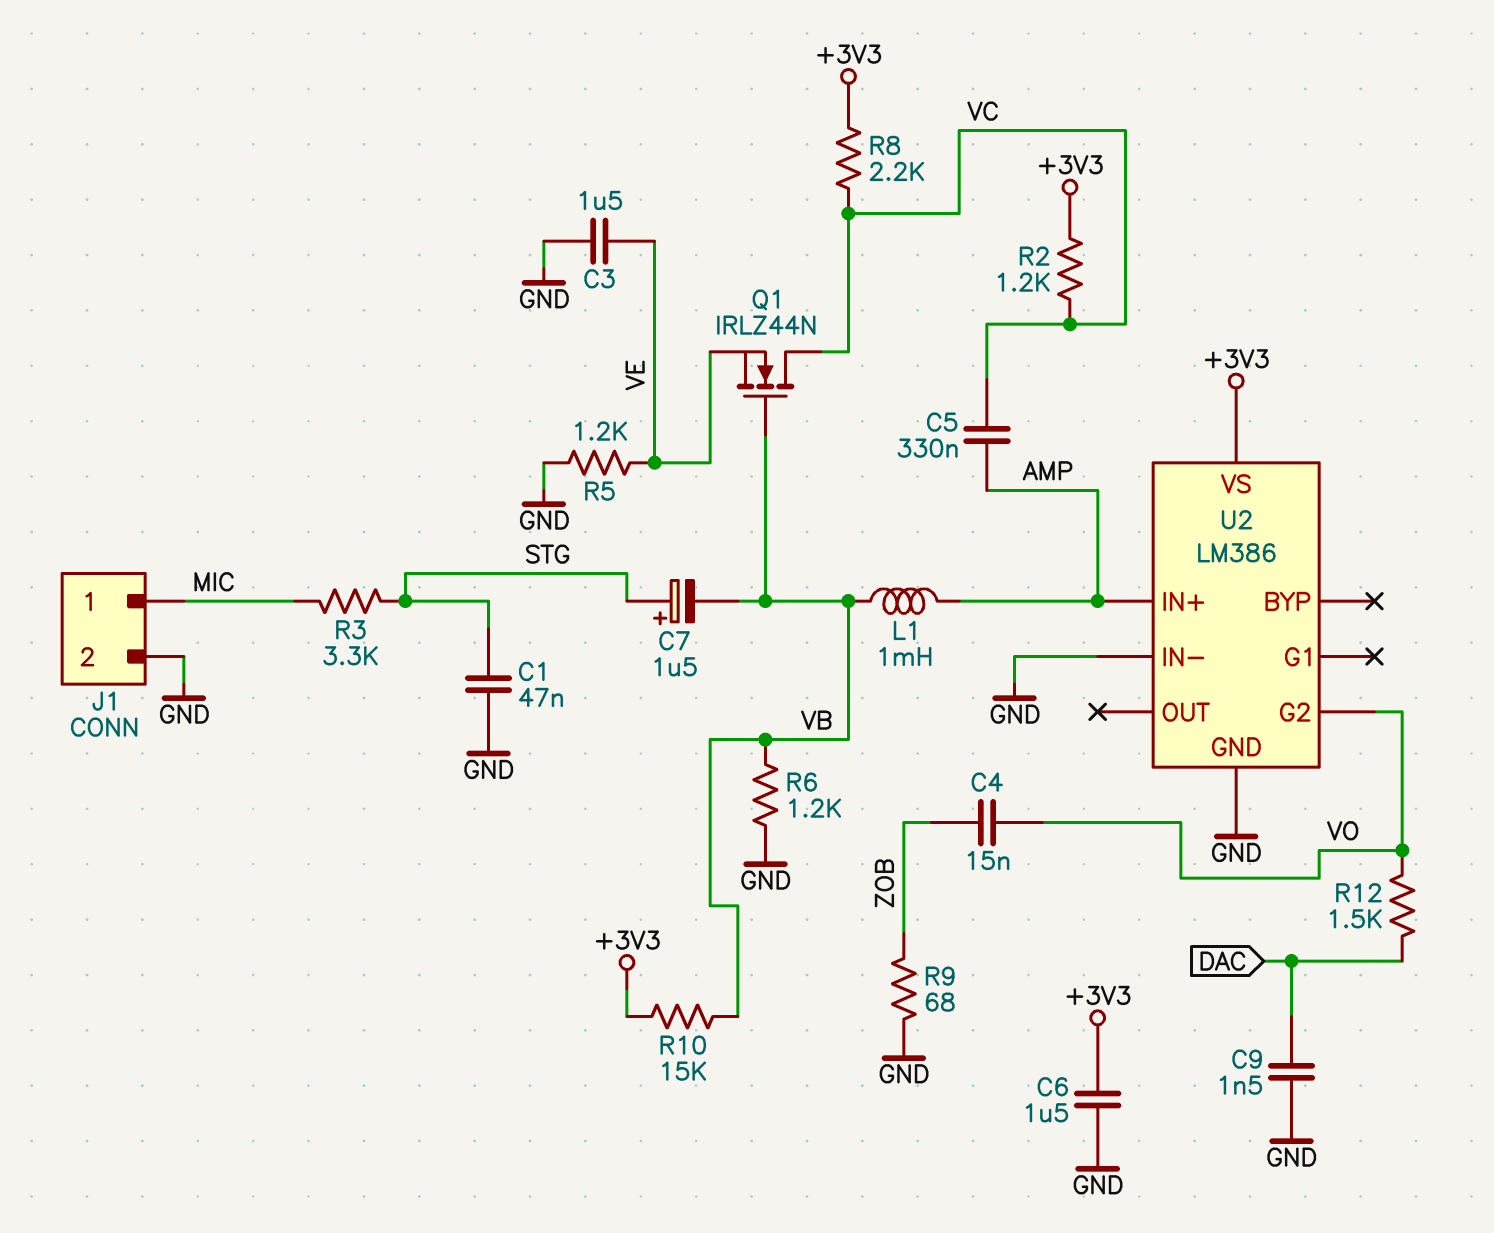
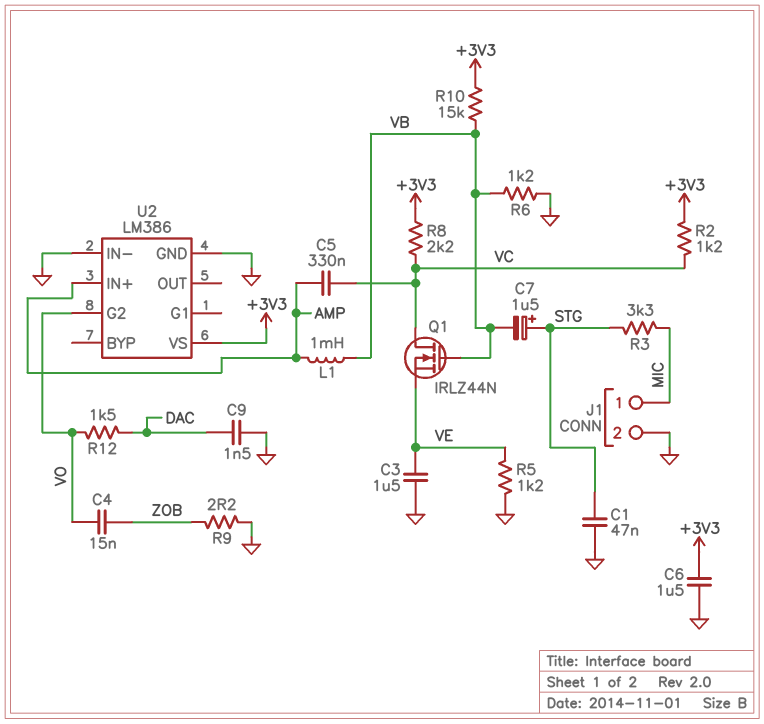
R9: 68 (GND, ZOB) -> 2.2 (GND, ZOB)

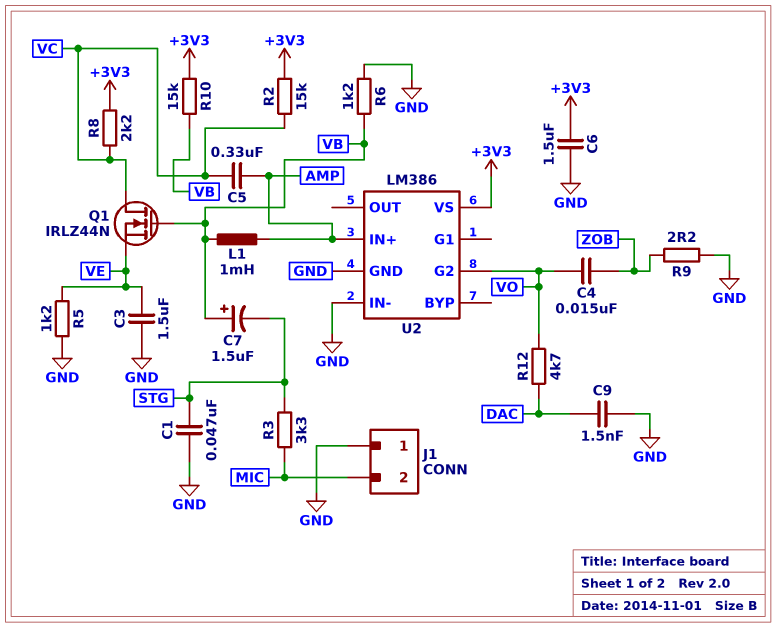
C7: 1.5uF (plus STG, minus VB) -> 1.5uF (plus VB, minus STG)
J1 pin 1: MIC -> GND
J1 pin 2: GND -> MIC
R2: 1.2k (+3V3, VC) -> 15k (+3V3, VC)
R12: 1.5k (DAC, VO) -> 4.7k (DAC, VO)

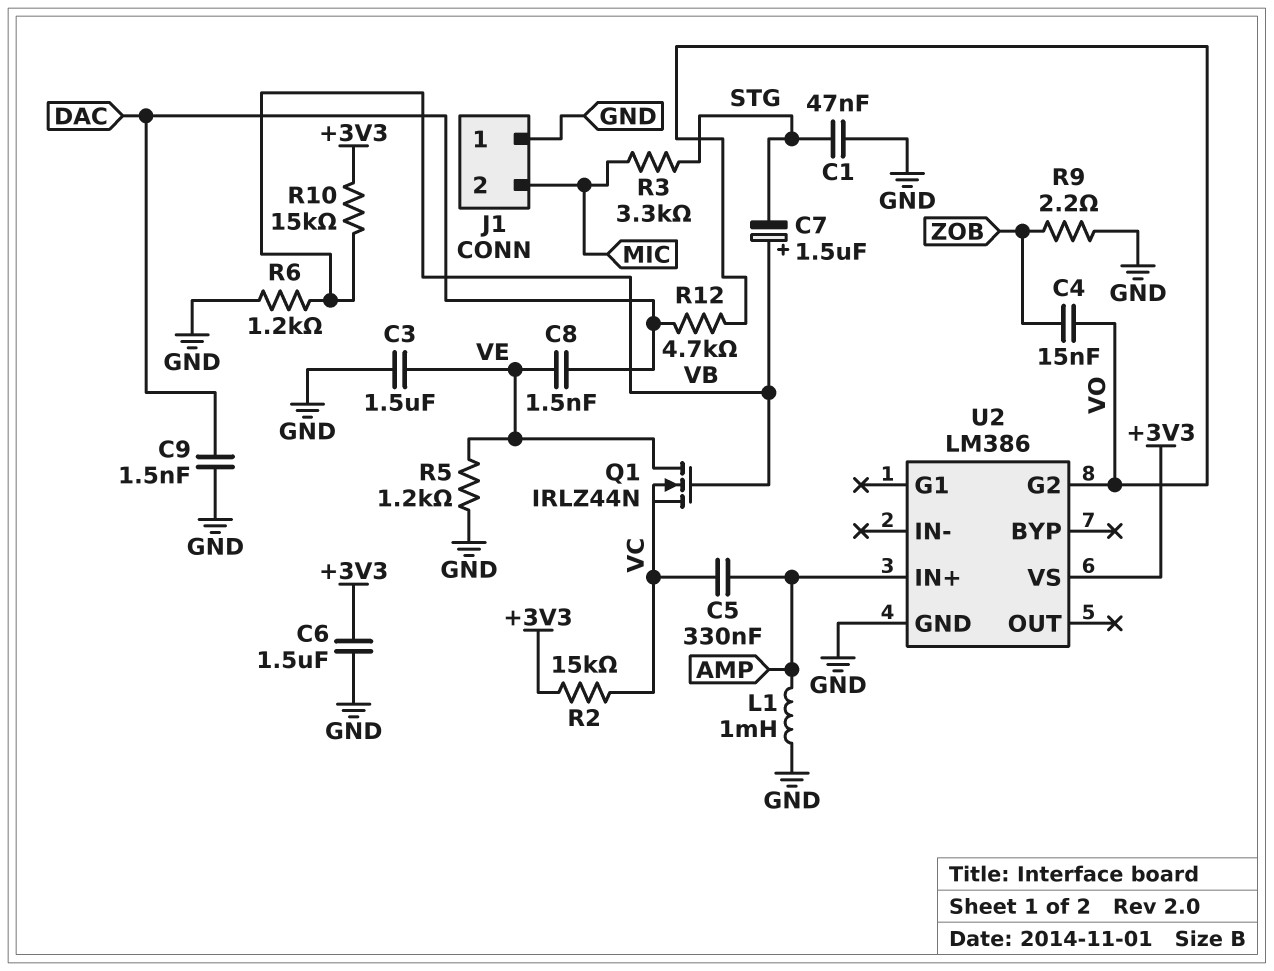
C8: none -> 1.5nF (DAC, VE)
L1: 1mH (AMP, VB) -> 1mH (AMP, GND)
Q1: NMOS IRLZ44N (G VB, D VC, S VE) -> NMOS IRLZ44N (G VB, D VE, S VC)
R8: 2.2k (+3V3, VC) -> none
U2 pin IN-: GND -> none

